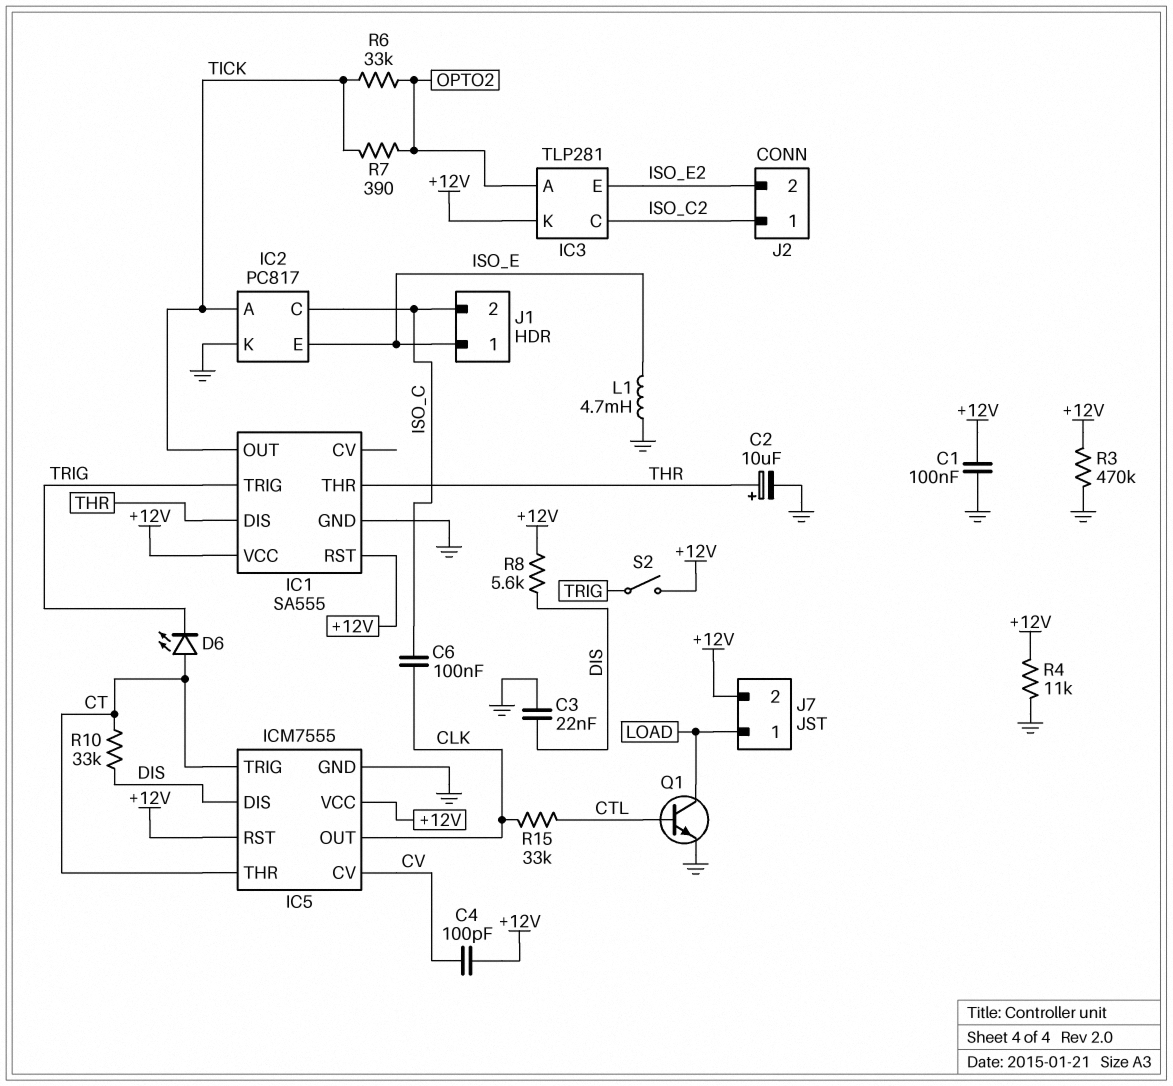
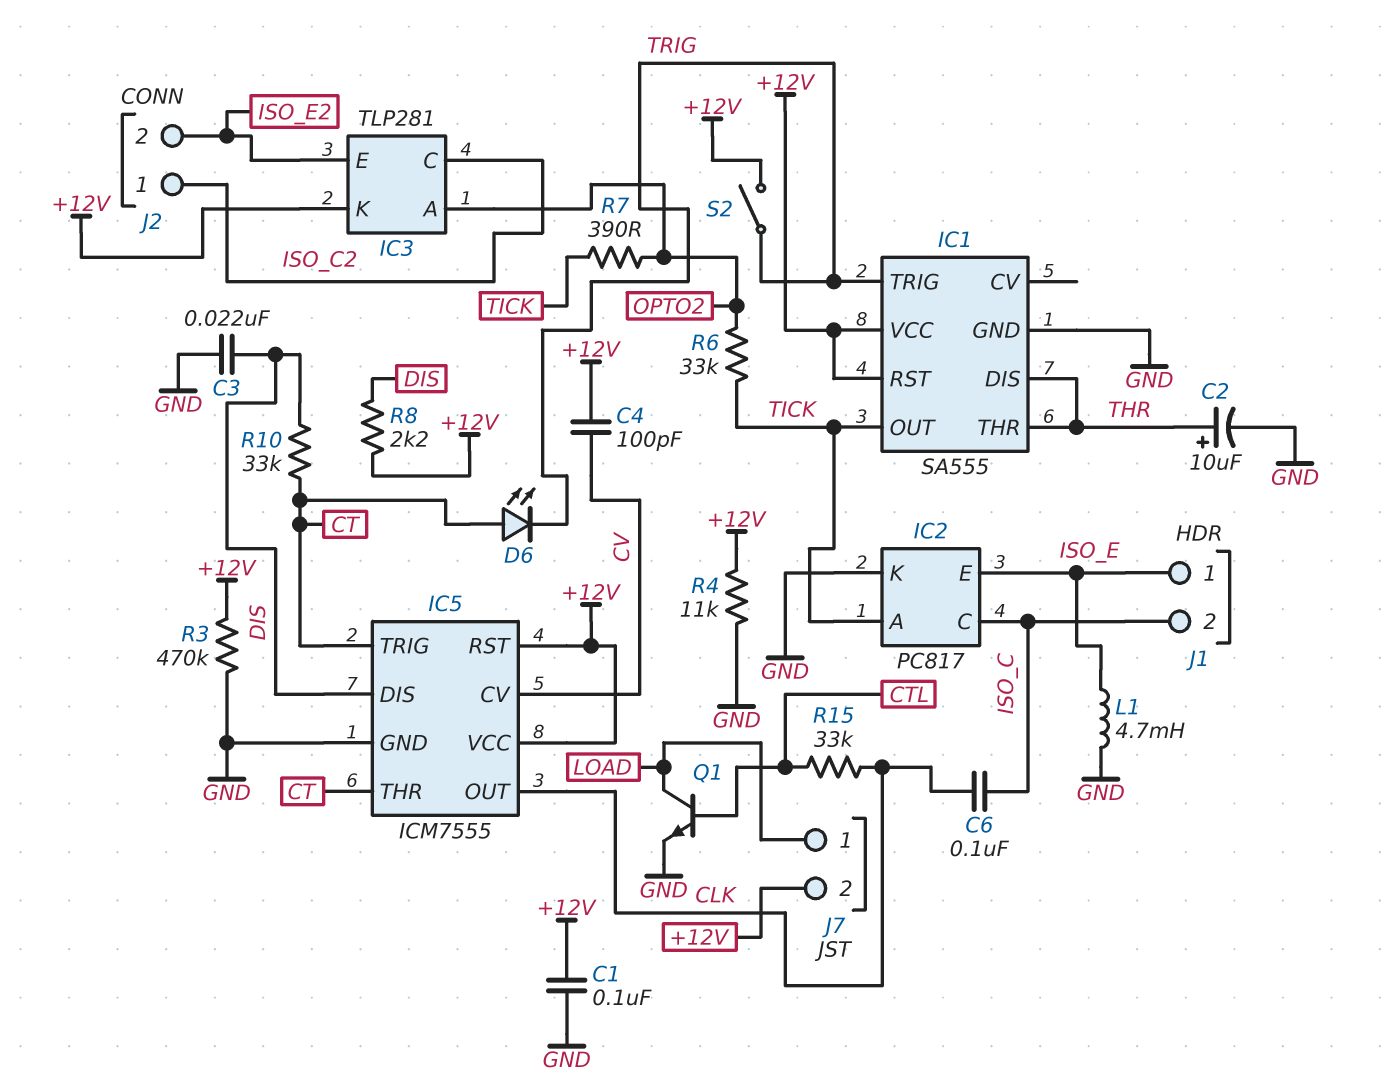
R8: 5.6k (+12V, DIS) -> 2.2k (+12V, DIS)

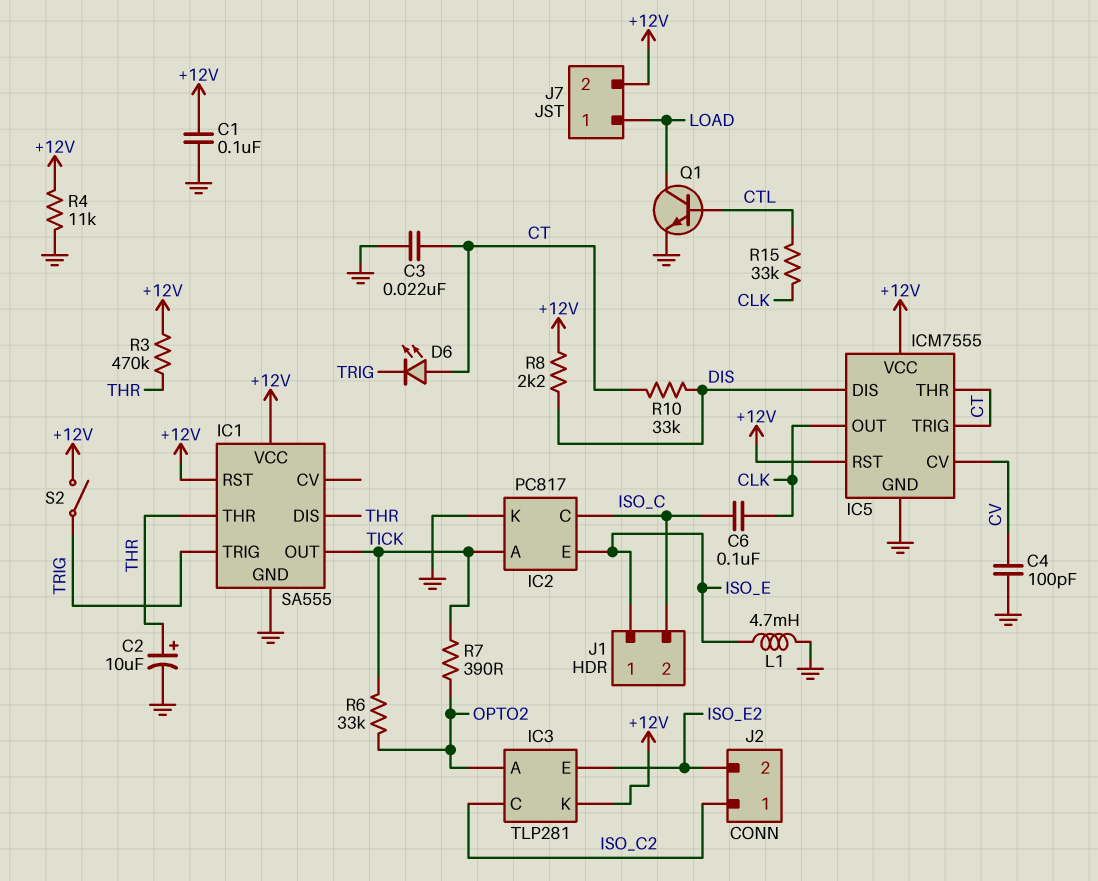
C3: 22nF (DIS, GND) -> 22nF (CT, GND)
C4: 100pF (+12V, CV) -> 100pF (CV, GND)
R3: 470k (+12V, GND) -> 470k (+12V, THR)

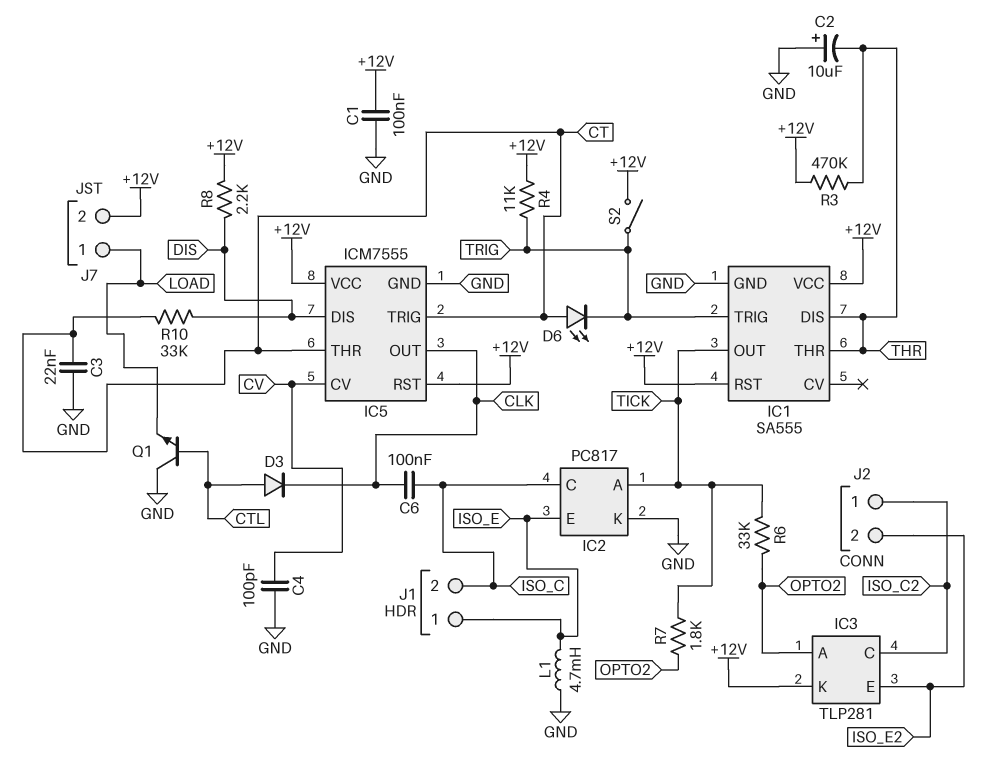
C2: 10uF (plus THR, minus GND) -> 10uF (plus GND, minus THR)
D3: none -> diode (A CTL, K CLK)
Q1: NPN (B CTL, C LOAD, E GND) -> NPN (B CTL, C GND, E LOAD)
R4: 11k (+12V, GND) -> 11k (+12V, TRIG)
R7: 390 (OPTO2, TICK) -> 1.8k (OPTO2, TICK)
R15: 33k (CLK, CTL) -> none

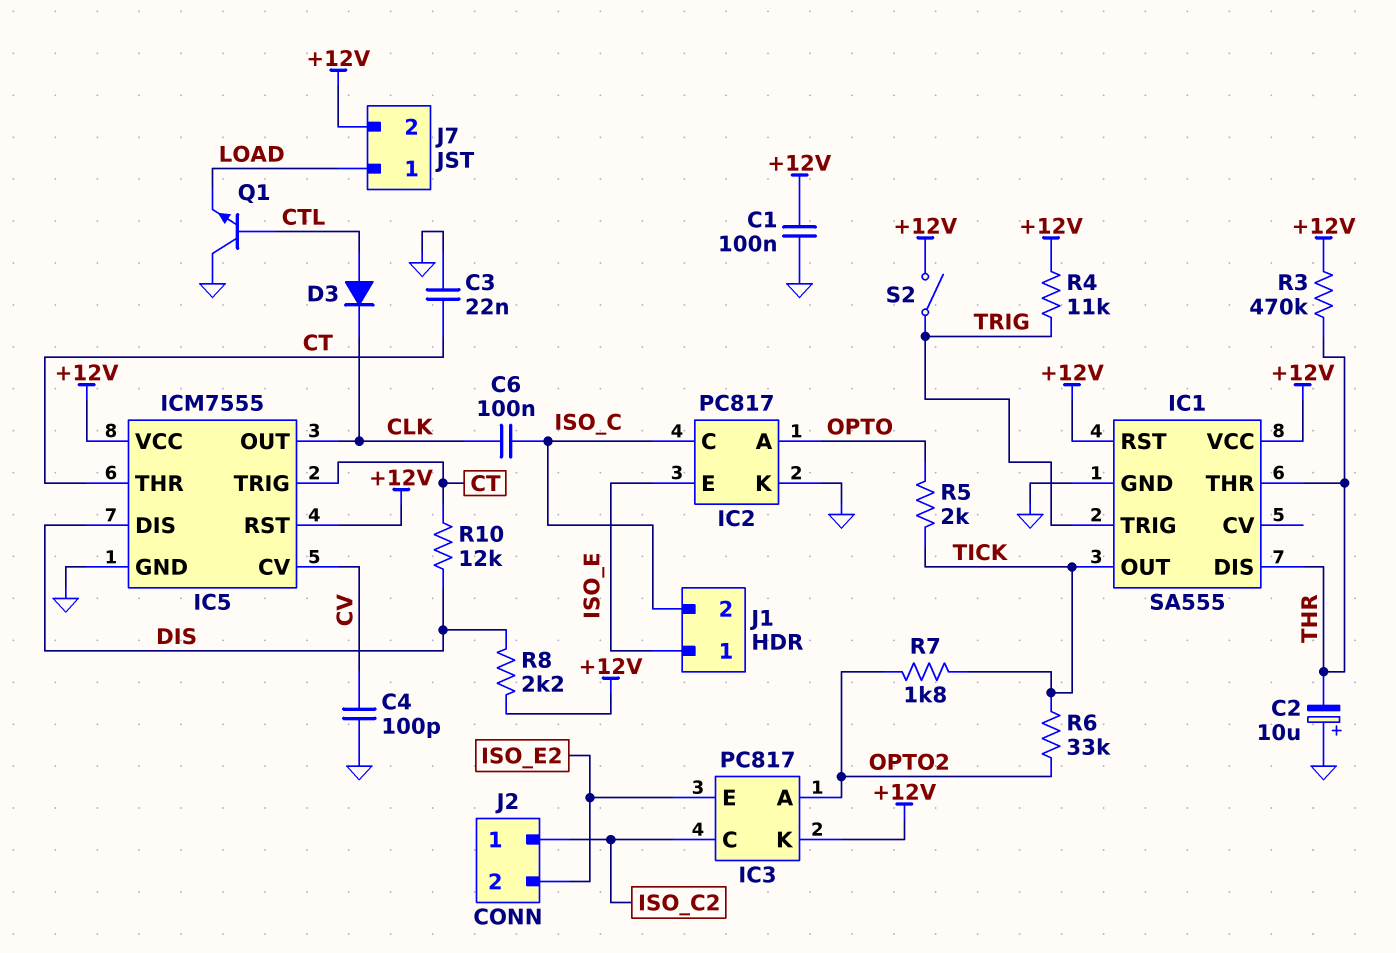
D6: LED (A CT, K TRIG) -> none
IC2 pin A: TICK -> OPTO
IC3: TLP281 -> PC817
L1: 4.7mH (GND, ISO_E) -> none
R5: none -> 2k (OPTO, TICK)
R10: 33k (CT, DIS) -> 12k (CT, DIS)

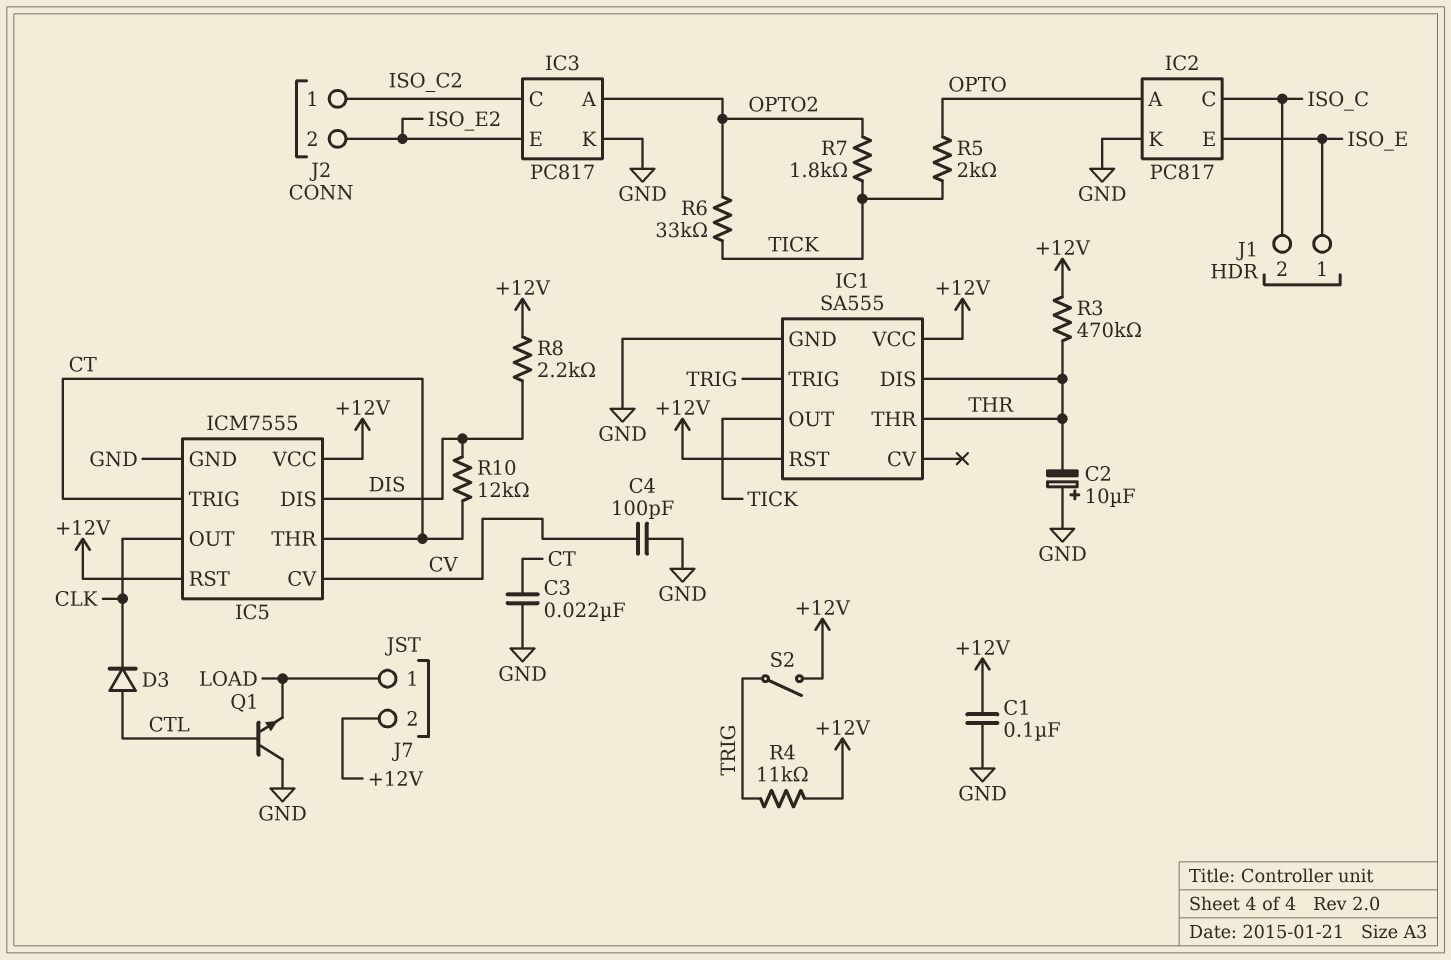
C6: 100nF (CLK, ISO_C) -> none
IC3 pin K: +12V -> GND

